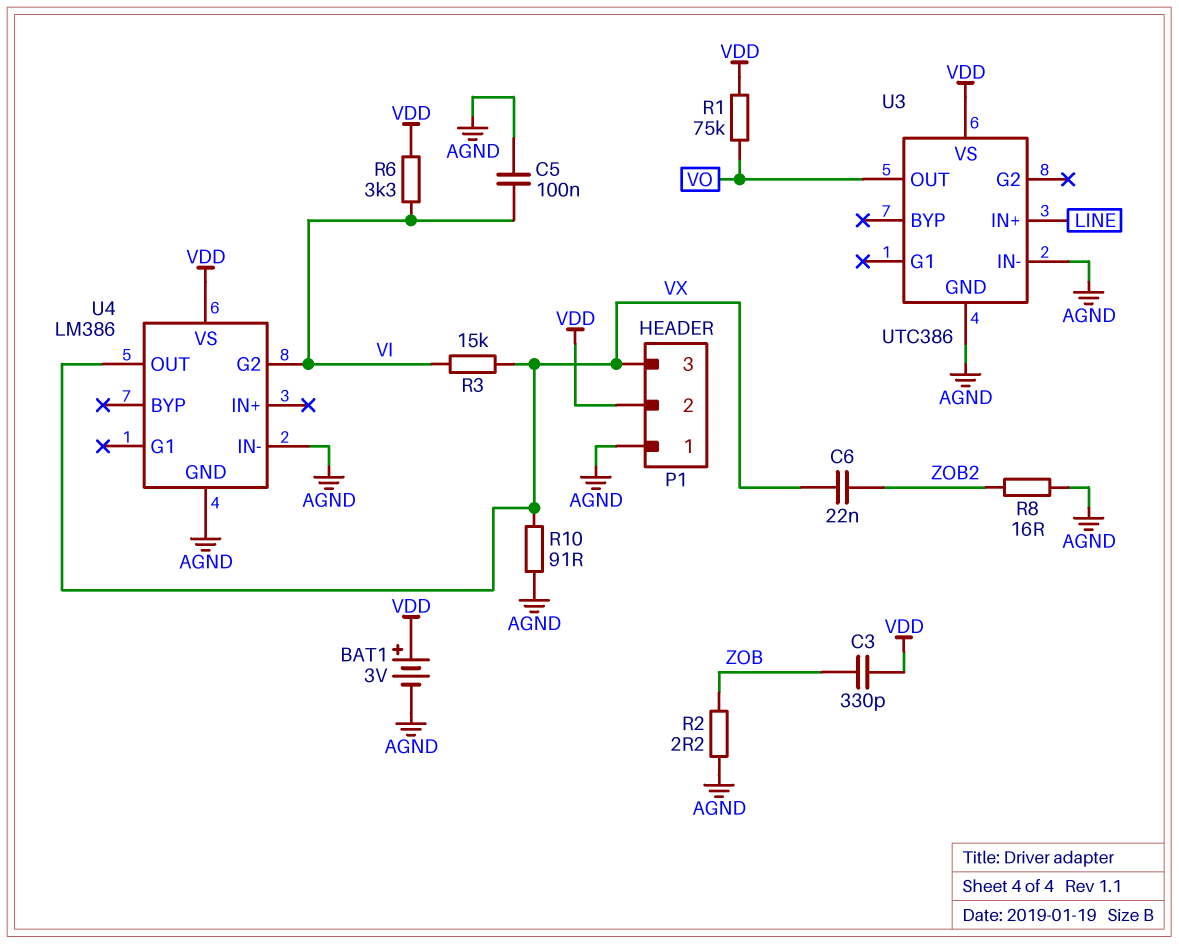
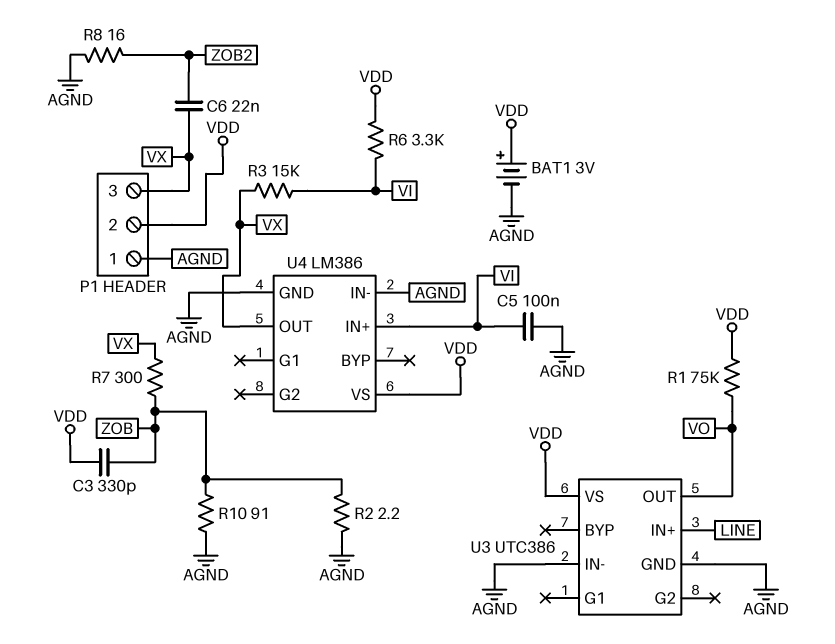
R7: none -> 300 (VX, ZOB)
R10: 91 (AGND, VX) -> 91 (AGND, ZOB)
U4 pin G2: VI -> none
U4 pin IN+: none -> VI

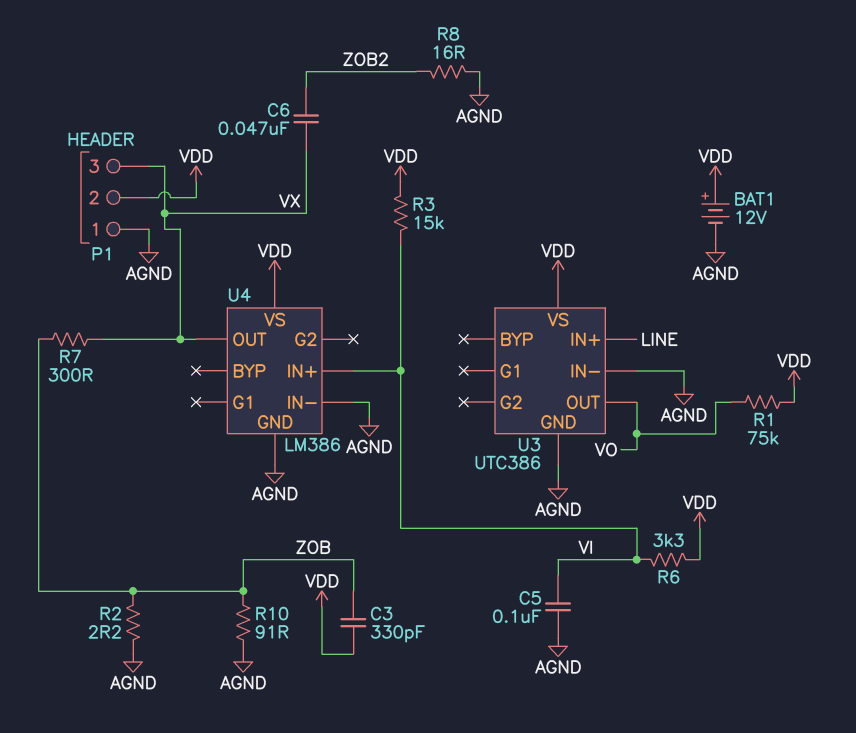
BAT1: 3V (plus VDD, minus AGND) -> 12V (plus VDD, minus AGND)
C6: 22nF (VX, ZOB2) -> 47nF (VX, ZOB2)
R3: 15k (VI, VX) -> 15k (VDD, VI)

